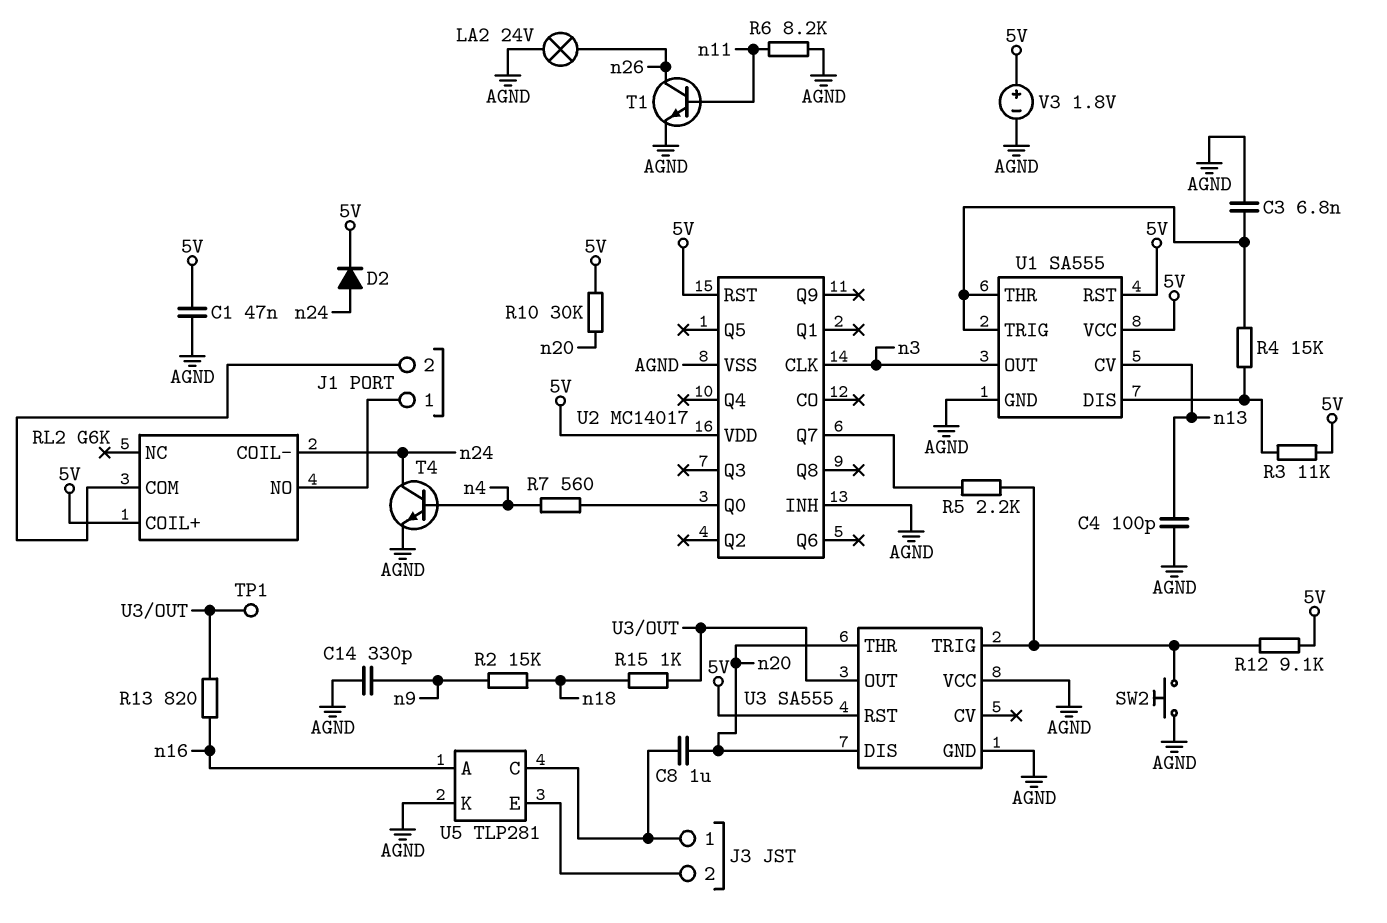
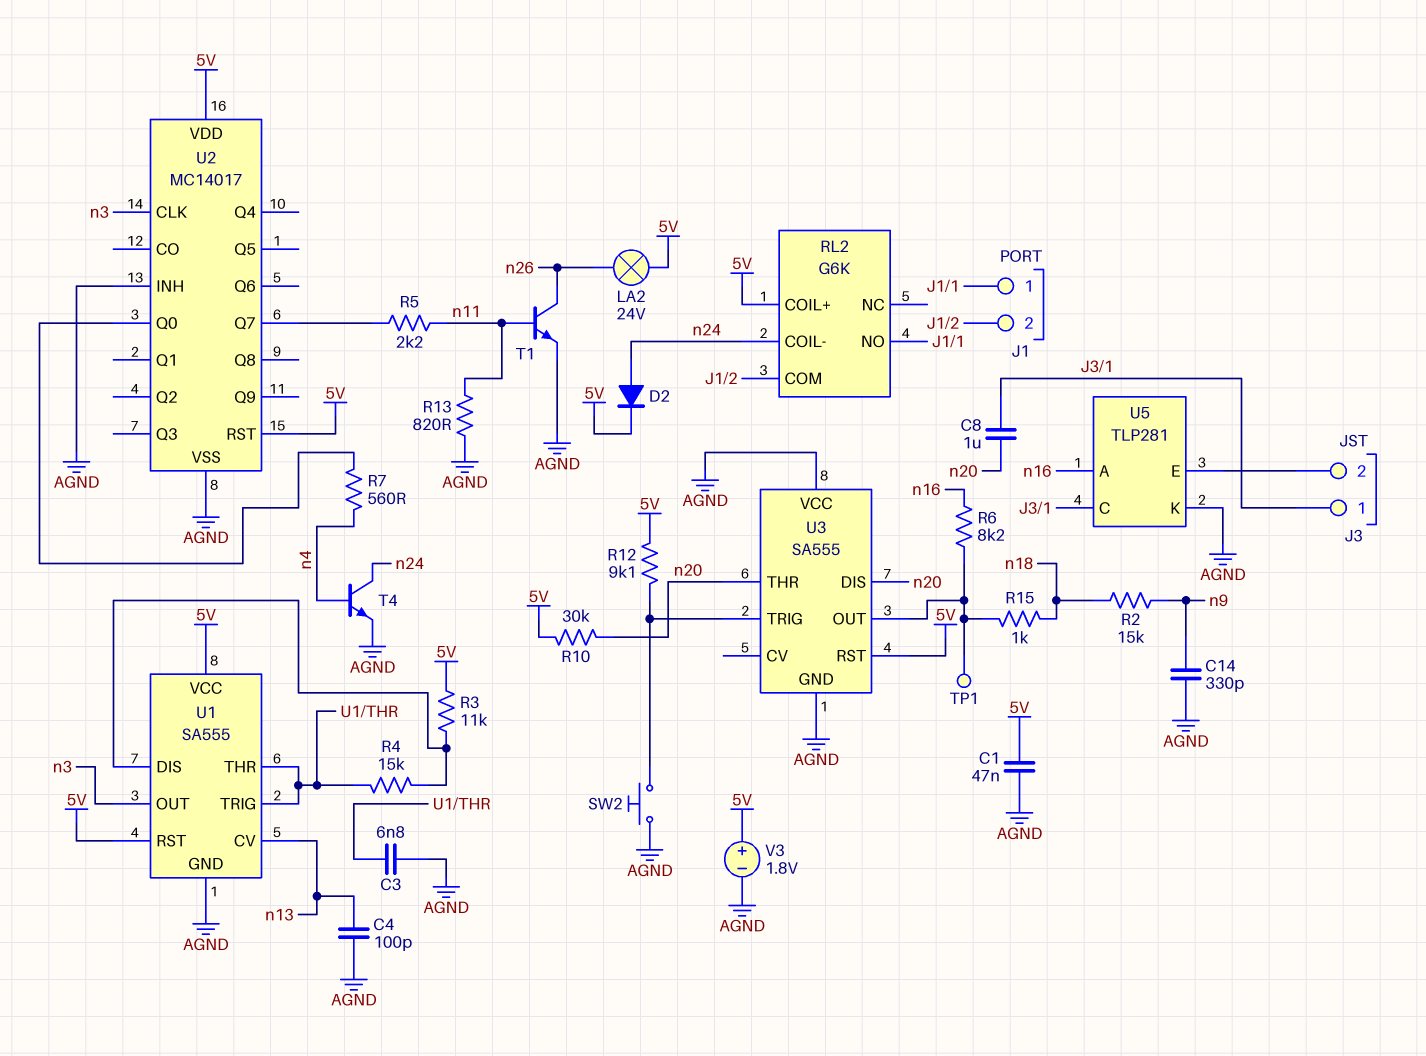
LA2: lamp 24V (AGND, n26) -> lamp 24V (5V, n26)
R5: 2.2k (U2/Q7, U3/TRIG) -> 2.2k (U2/Q7, n11)
R6: 8.2k (AGND, n11) -> 8.2k (U3/OUT, n16)
R13: 820 (U3/OUT, n16) -> 820 (AGND, n11)

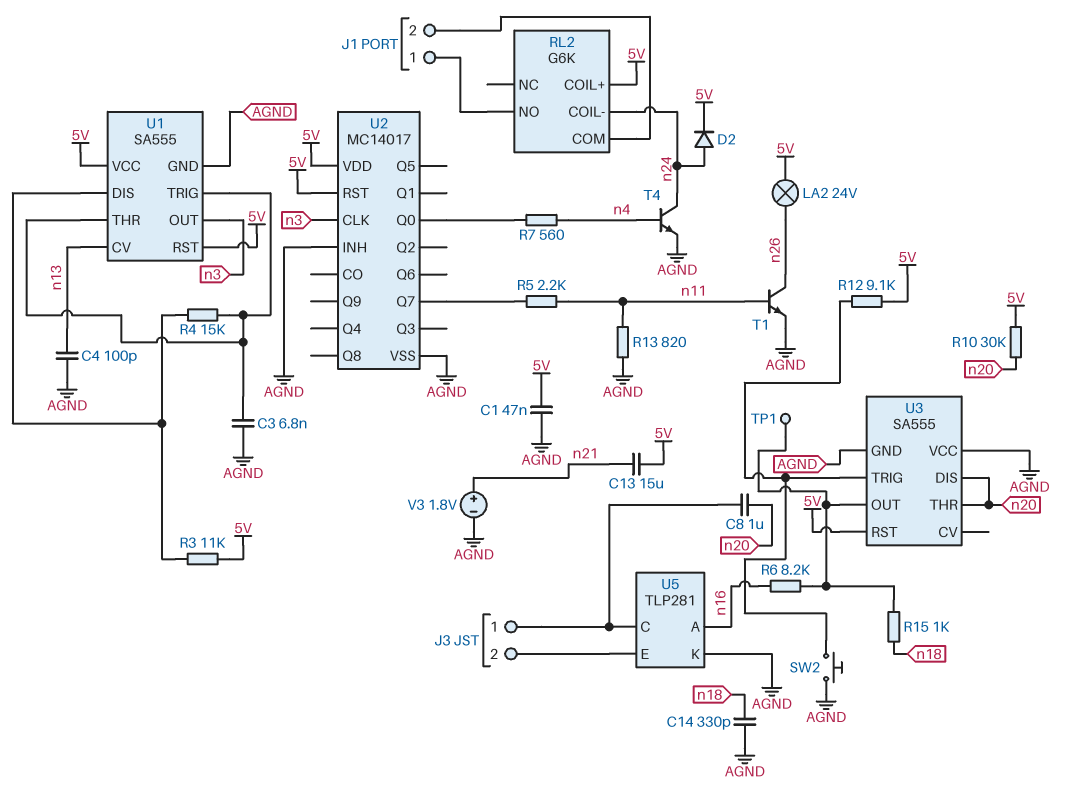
C13: none -> 15uF (5V, n21)
C14: 330pF (AGND, n9) -> 330pF (AGND, n18)
R2: 15k (n9, n18) -> none
V3: 1.8V (plus 5V, minus AGND) -> 1.8V (plus n21, minus AGND)

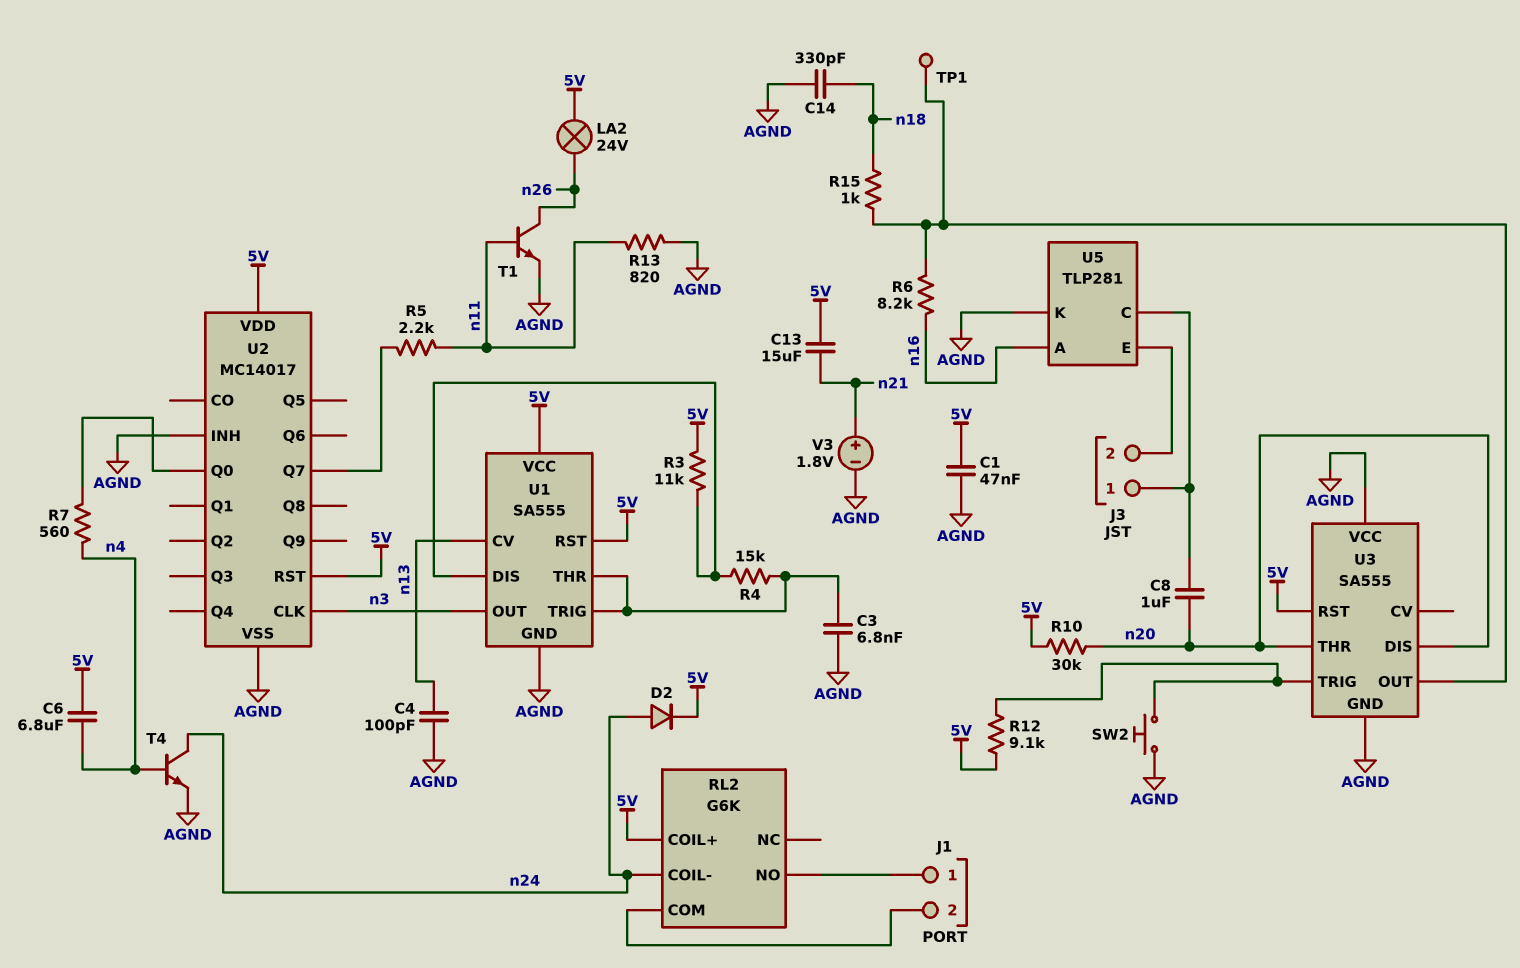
C6: none -> 6.8uF (5V, n4)

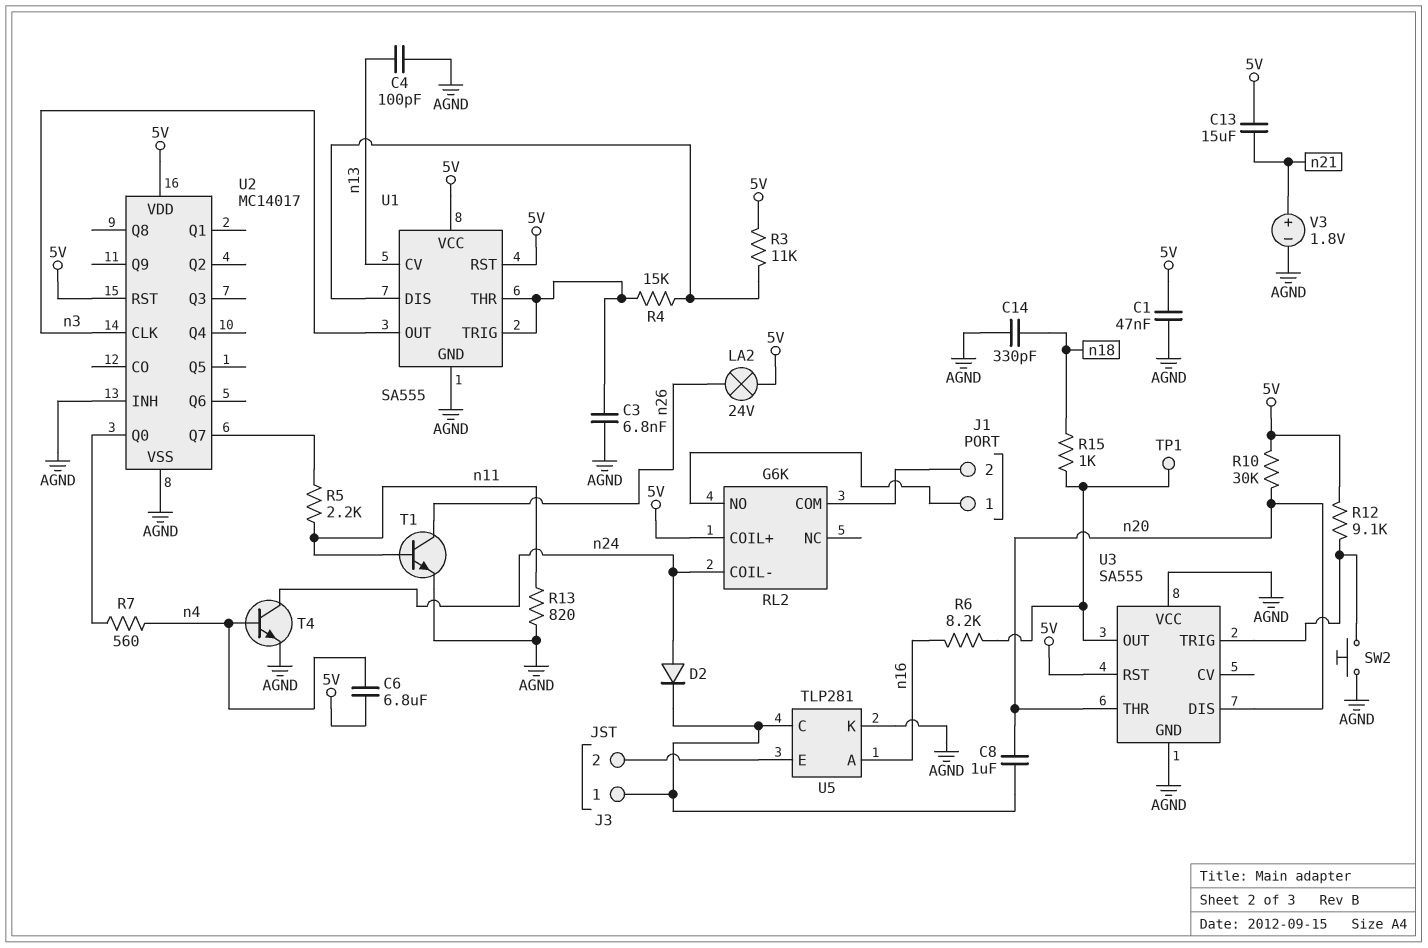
D2: diode (A n24, K 5V) -> diode (A n24, K J3/1)

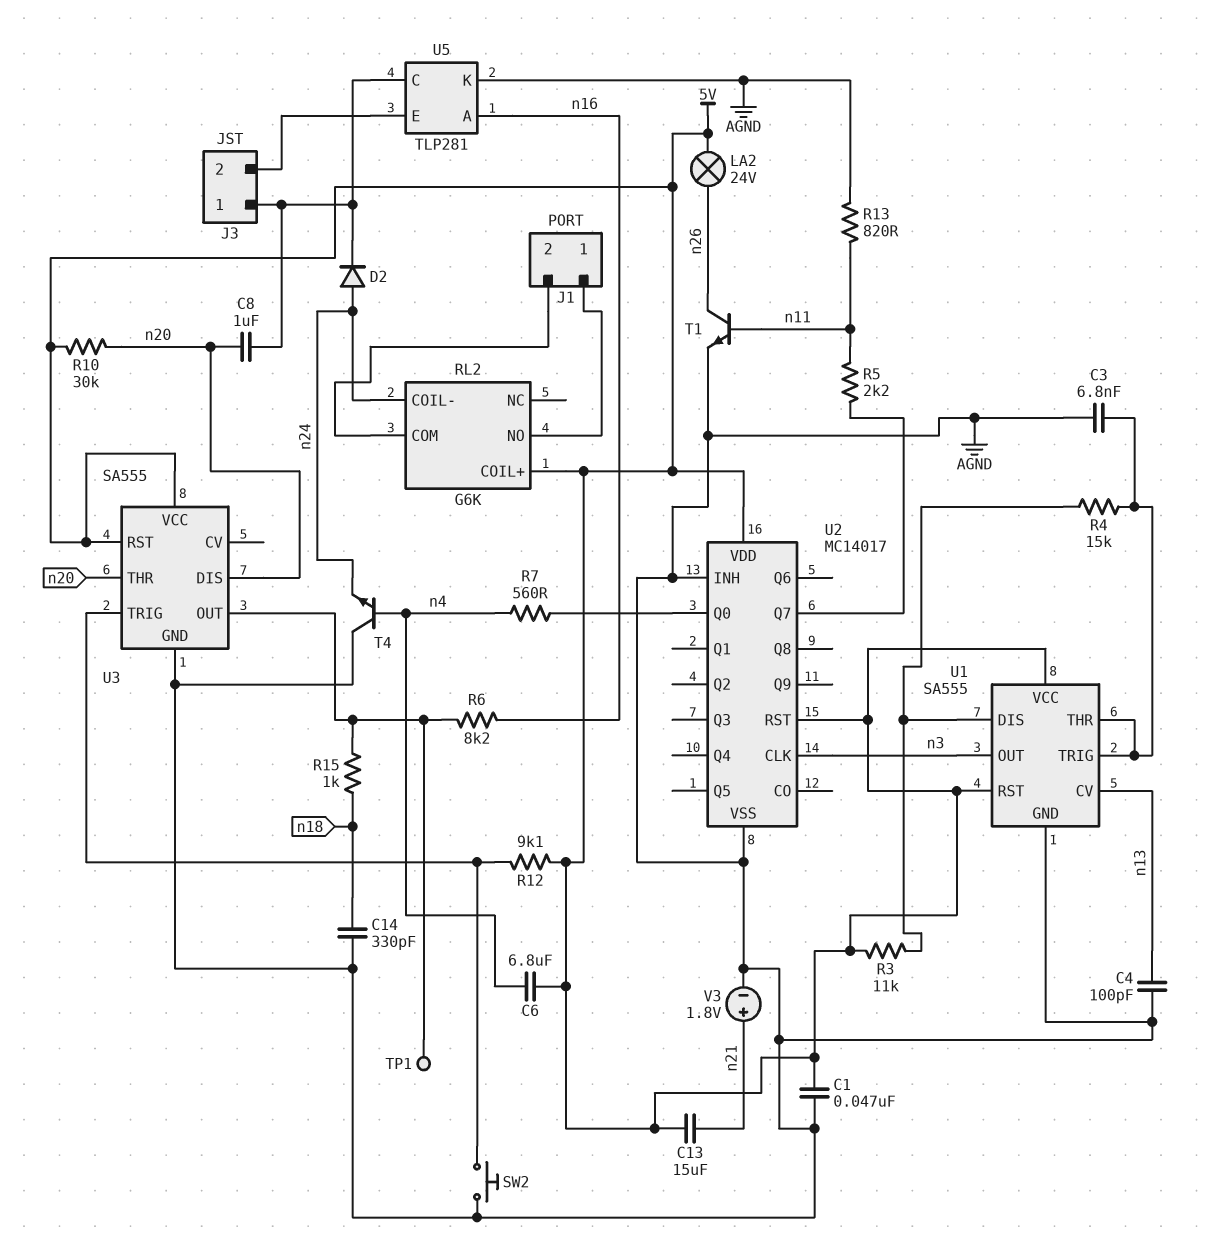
T4: NPN (B n4, C n24, E AGND) -> NPN (B n4, C AGND, E n24)
U3 pin VCC: AGND -> 5V

